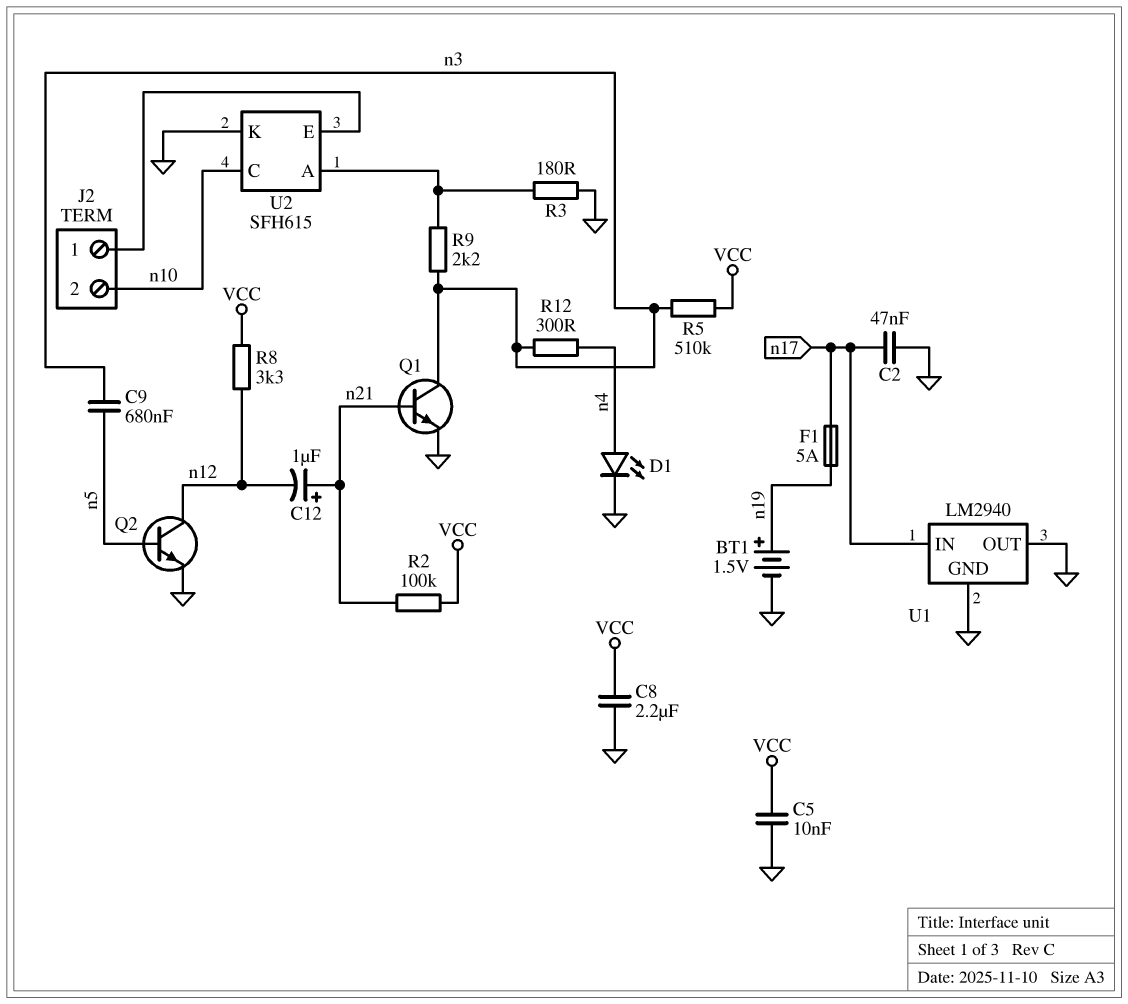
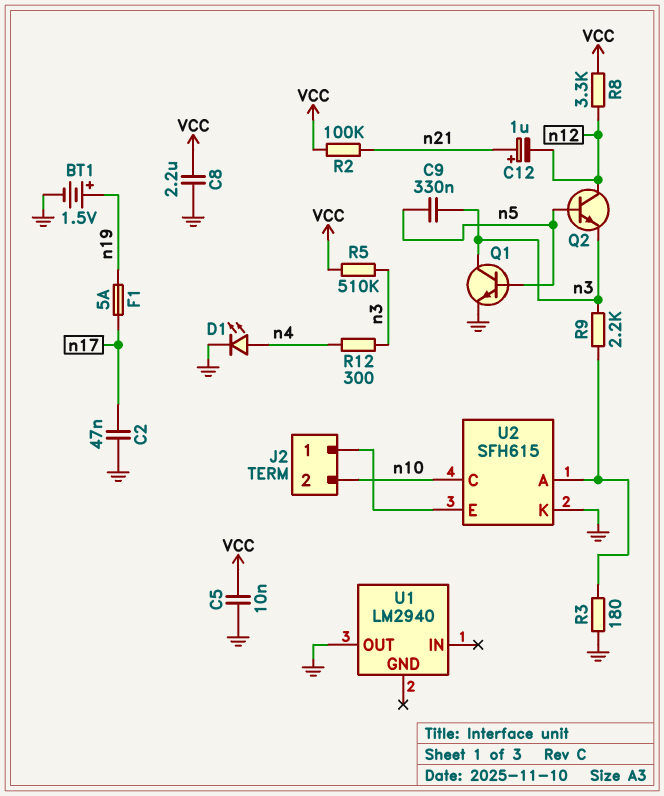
C9: 680nF (n3, n5) -> 330nF (n3, n5)
Q1: NPN (B n21, C n3, E GND) -> NPN (B n5, C n3, E GND)
Q2: NPN (B n5, C n12, E GND) -> NPN (B n5, C n12, E n3)
U1 pin GND: GND -> none
U1 pin IN: n17 -> none

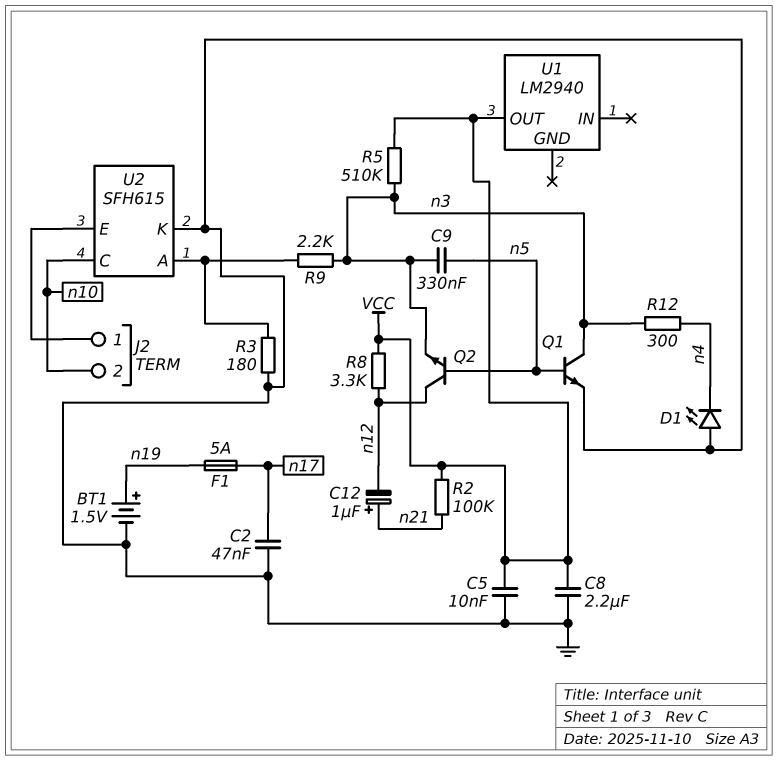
D1: LED (A n4, K GND) -> LED (A GND, K n4)
U1 pin OUT: GND -> VCC

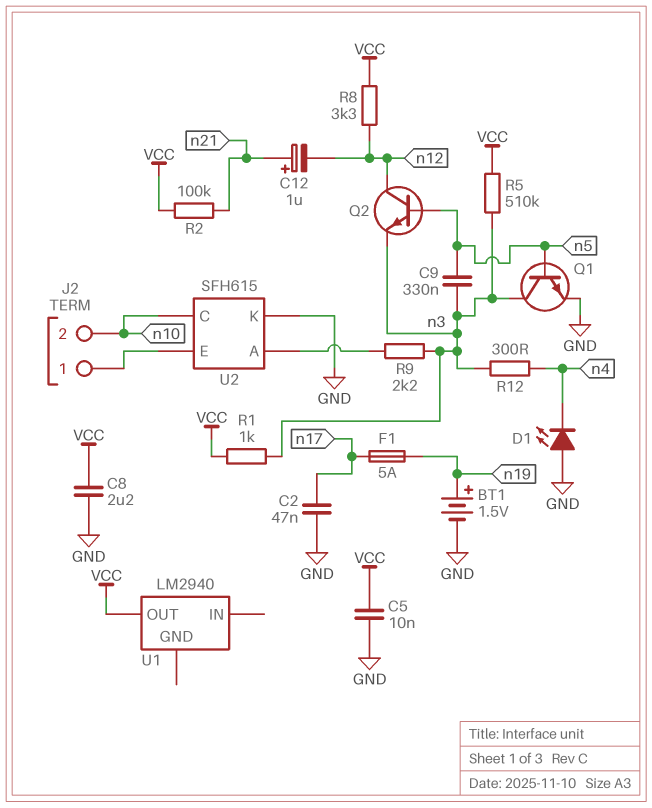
R1: none -> 1k (VCC, n3)
R3: 180 (GND, U2/A) -> none

